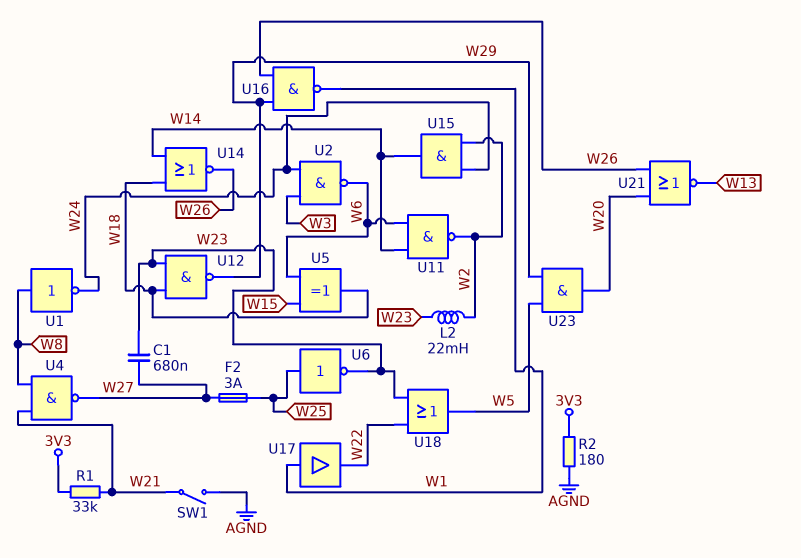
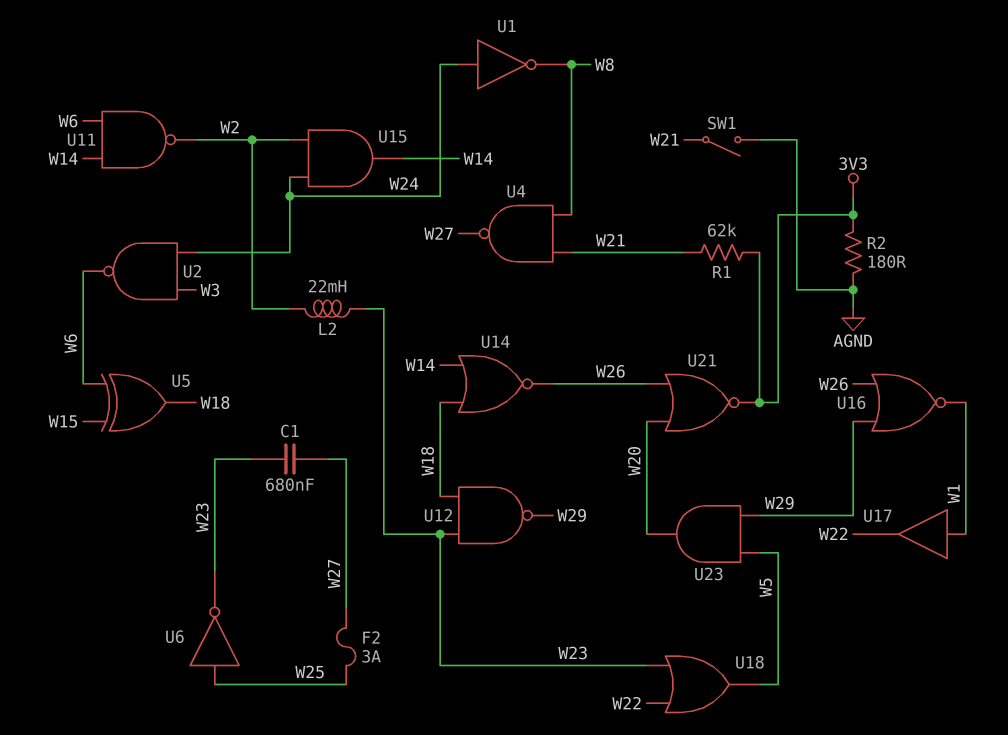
R1: 33k (3V3, W21) -> 62k (3V3, W21)
U1: NOT (in W8, out W24) -> NOT (in W24, out W8)
U16: NAND (in W26, in W29, out W1) -> NOR (in W26, in W29, out W1)
U21: NOR (in W20, in W26, out W13) -> NOR (in W20, in W26, out 3V3)

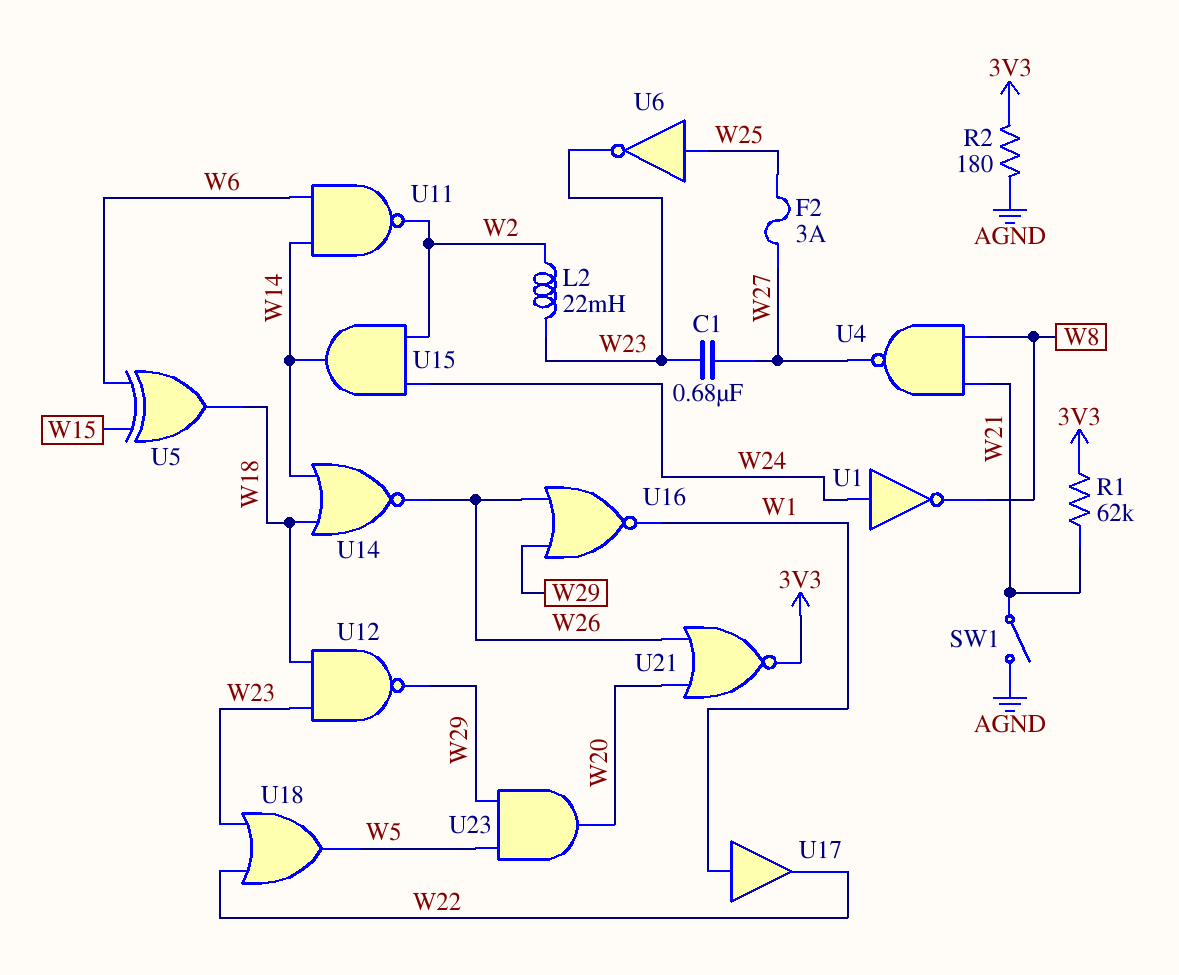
U2: NAND (in W3, in W24, out W6) -> none

